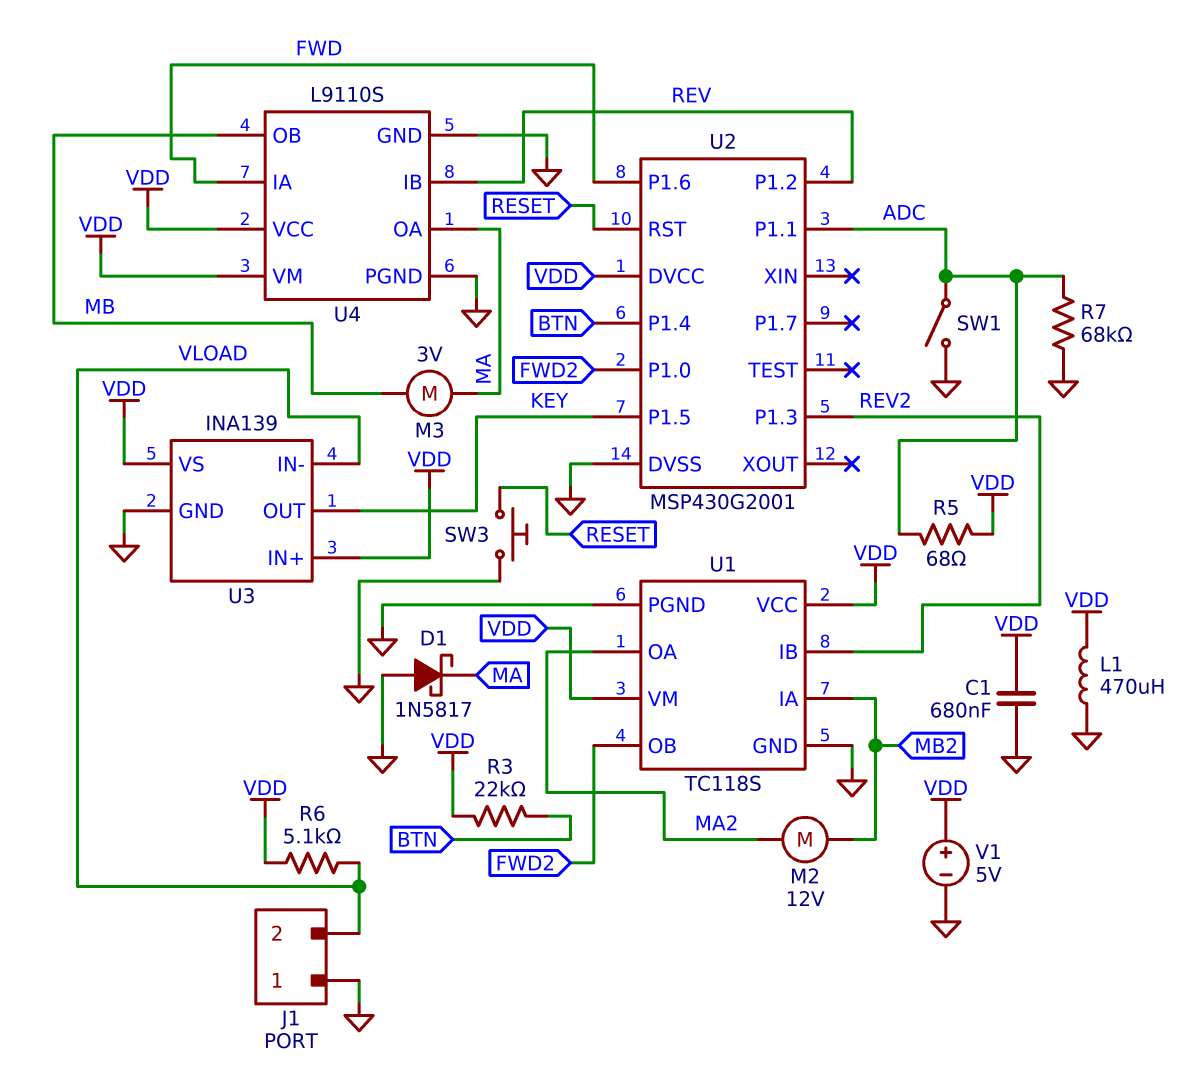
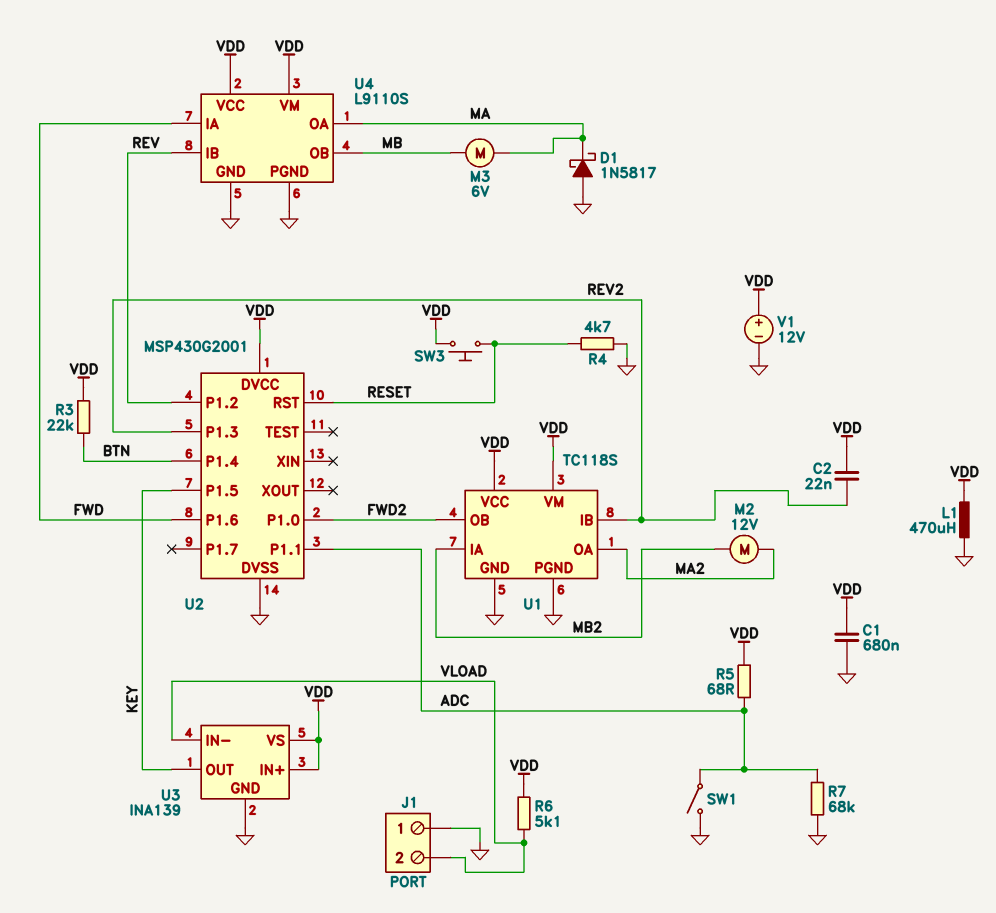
C2: none -> 22nF (REV2, VDD)
M3: motor 3V (MA, MB) -> motor 6V (MA, MB)
R4: none -> 4.7k (GND, RESET)
SW3: button (GND, RESET) -> button (RESET, VDD)
V1: 5V (plus VDD, minus GND) -> 12V (plus VDD, minus GND)

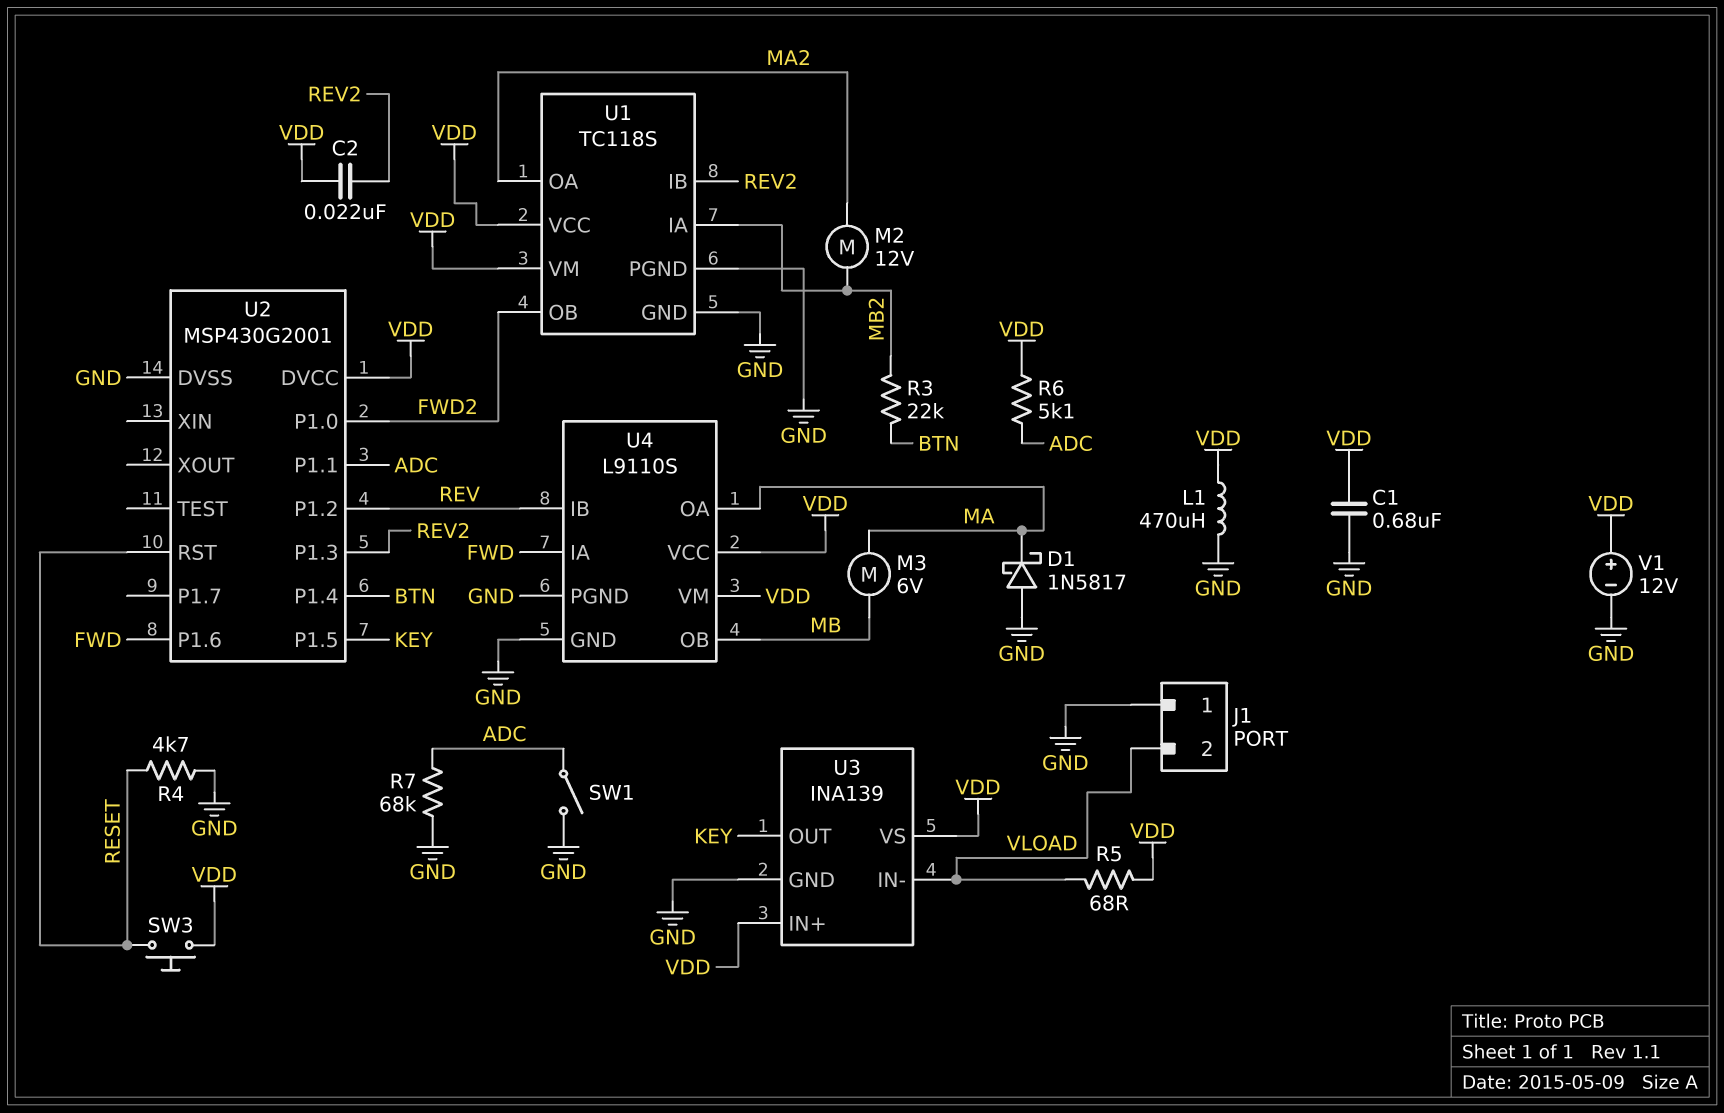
R3: 22k (BTN, VDD) -> 22k (BTN, MB2)
R5: 68 (ADC, VDD) -> 68 (VDD, VLOAD)
R6: 5.1k (VDD, VLOAD) -> 5.1k (ADC, VDD)

